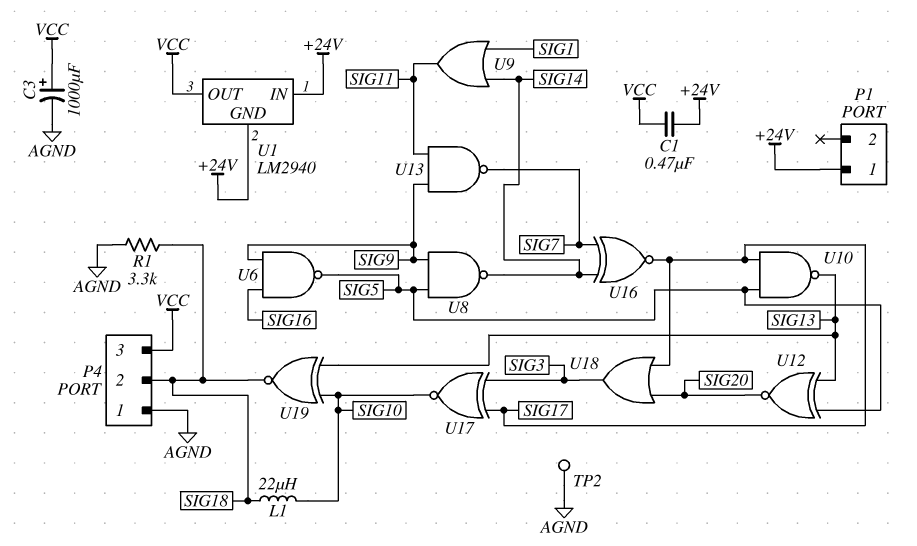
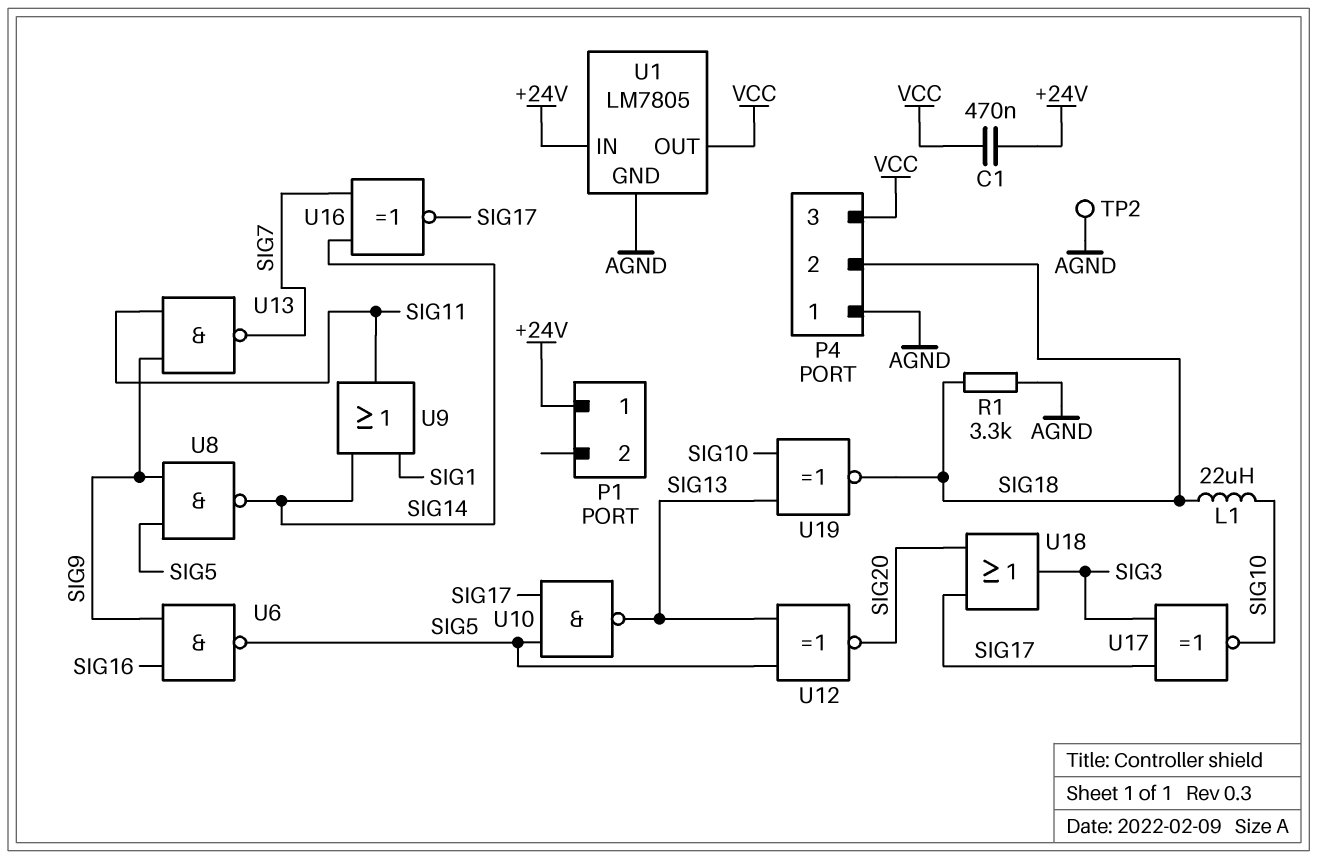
C3: 1000uF (plus VCC, minus AGND) -> none
U1: LM2940 -> LM7805
U1 pin GND: +24V -> AGND

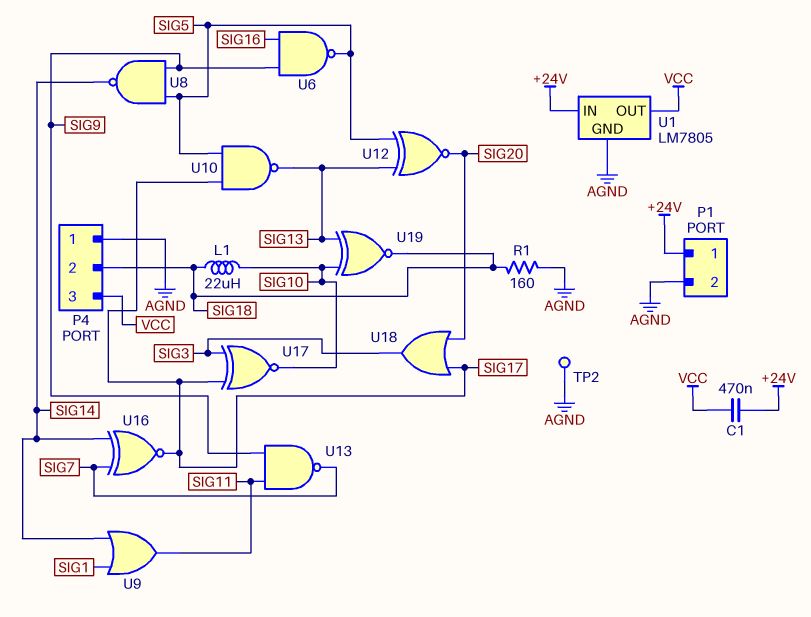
P1 pin 2: none -> AGND
R1: 3.3k (AGND, SIG18) -> 160 (AGND, SIG18)

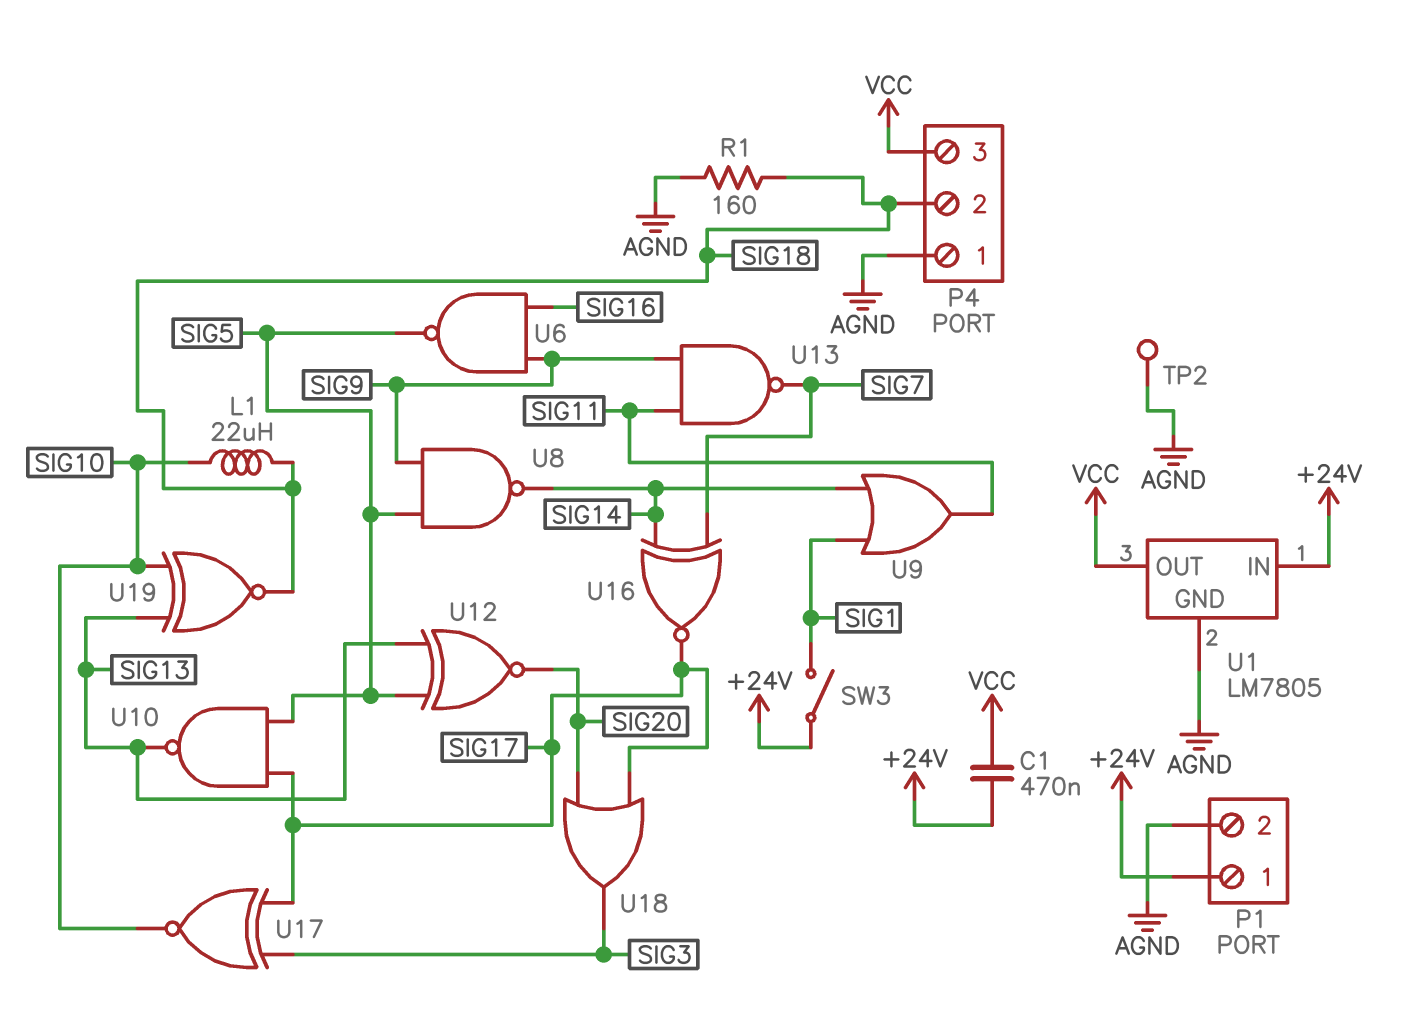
SW3: none -> switch (+24V, SIG1)

